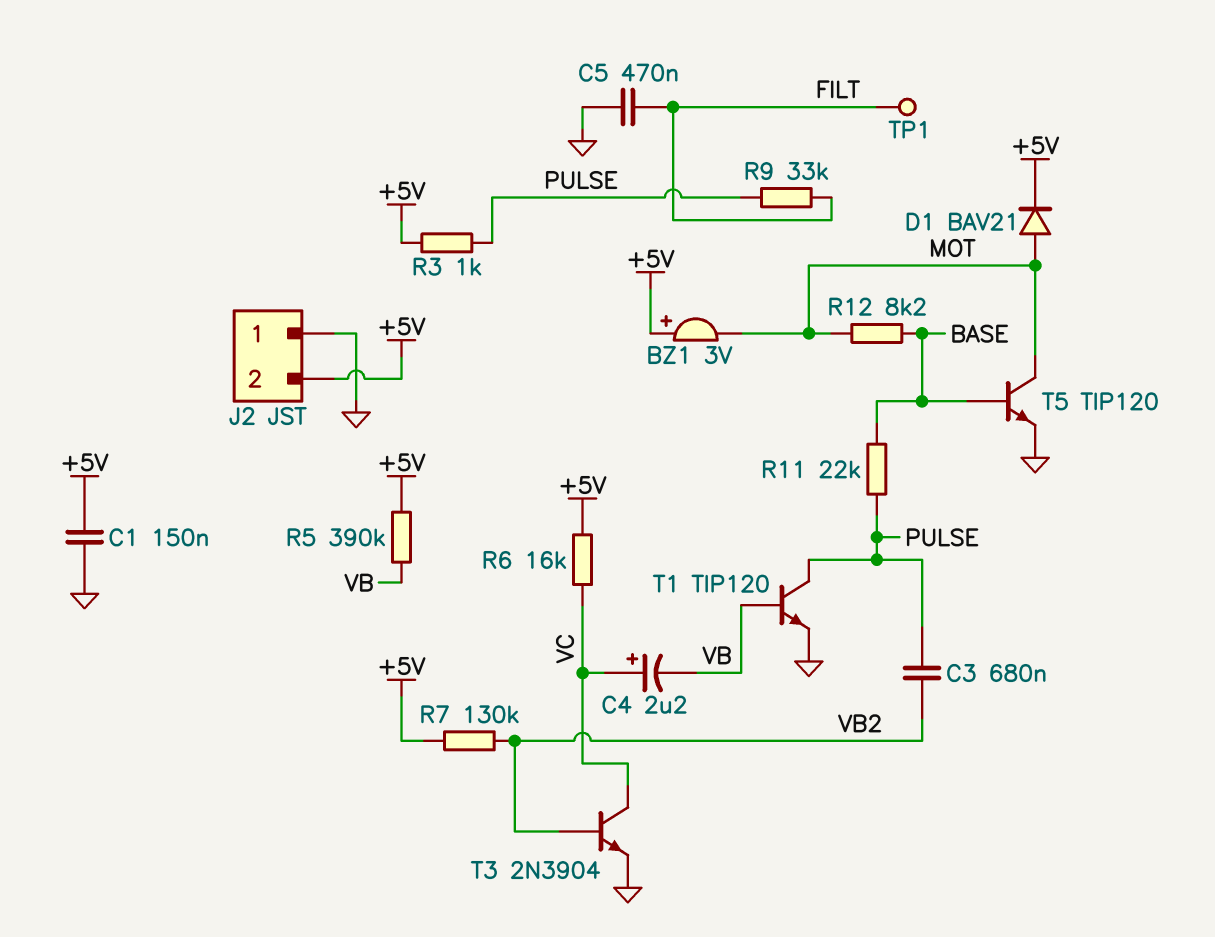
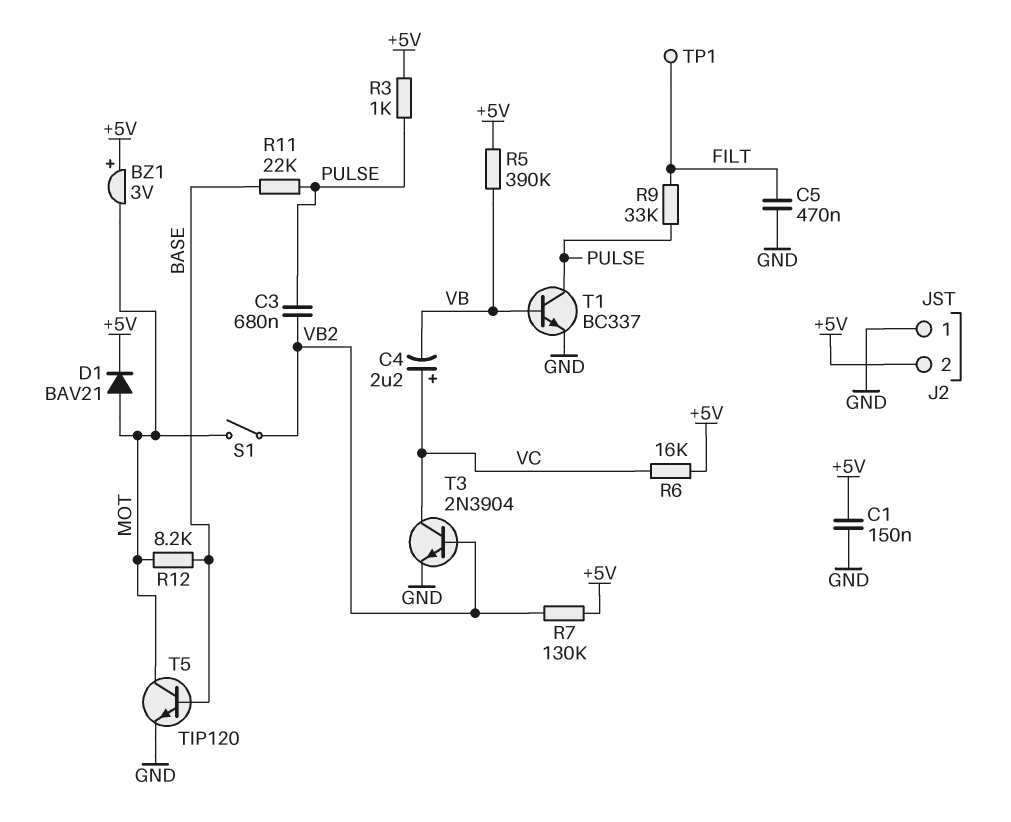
S1: none -> switch (MOT, VB2)
T1: NPN TIP120 (B VB, C PULSE, E GND) -> NPN BC337 (B VB, C PULSE, E GND)

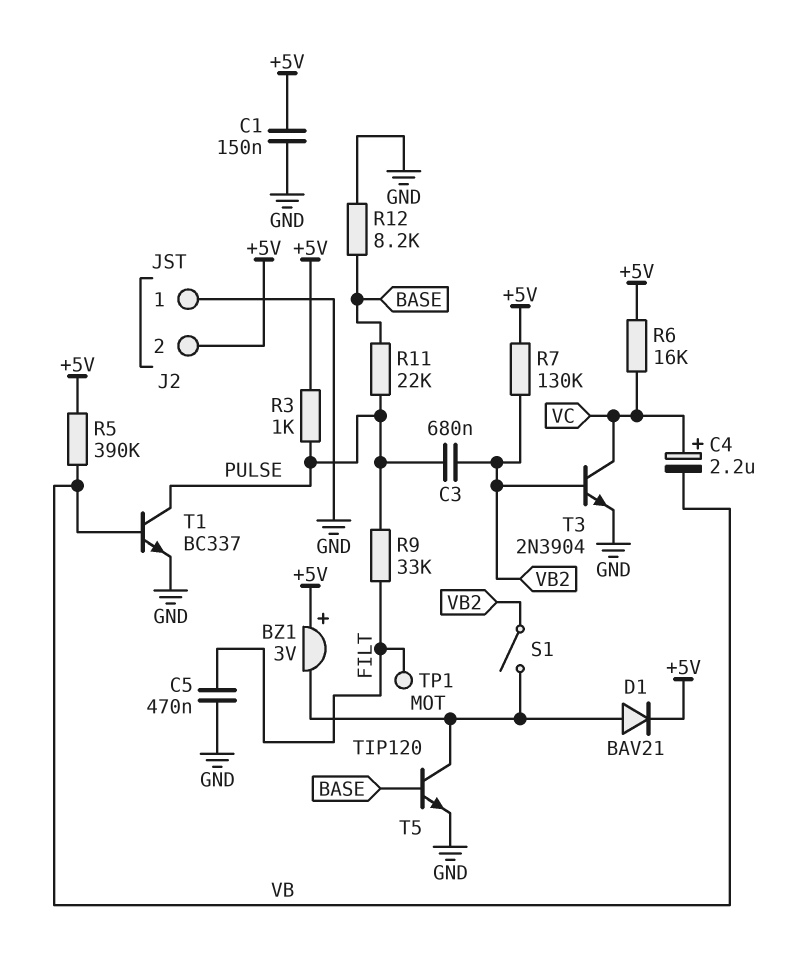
R12: 8.2k (BASE, MOT) -> 8.2k (BASE, GND)

